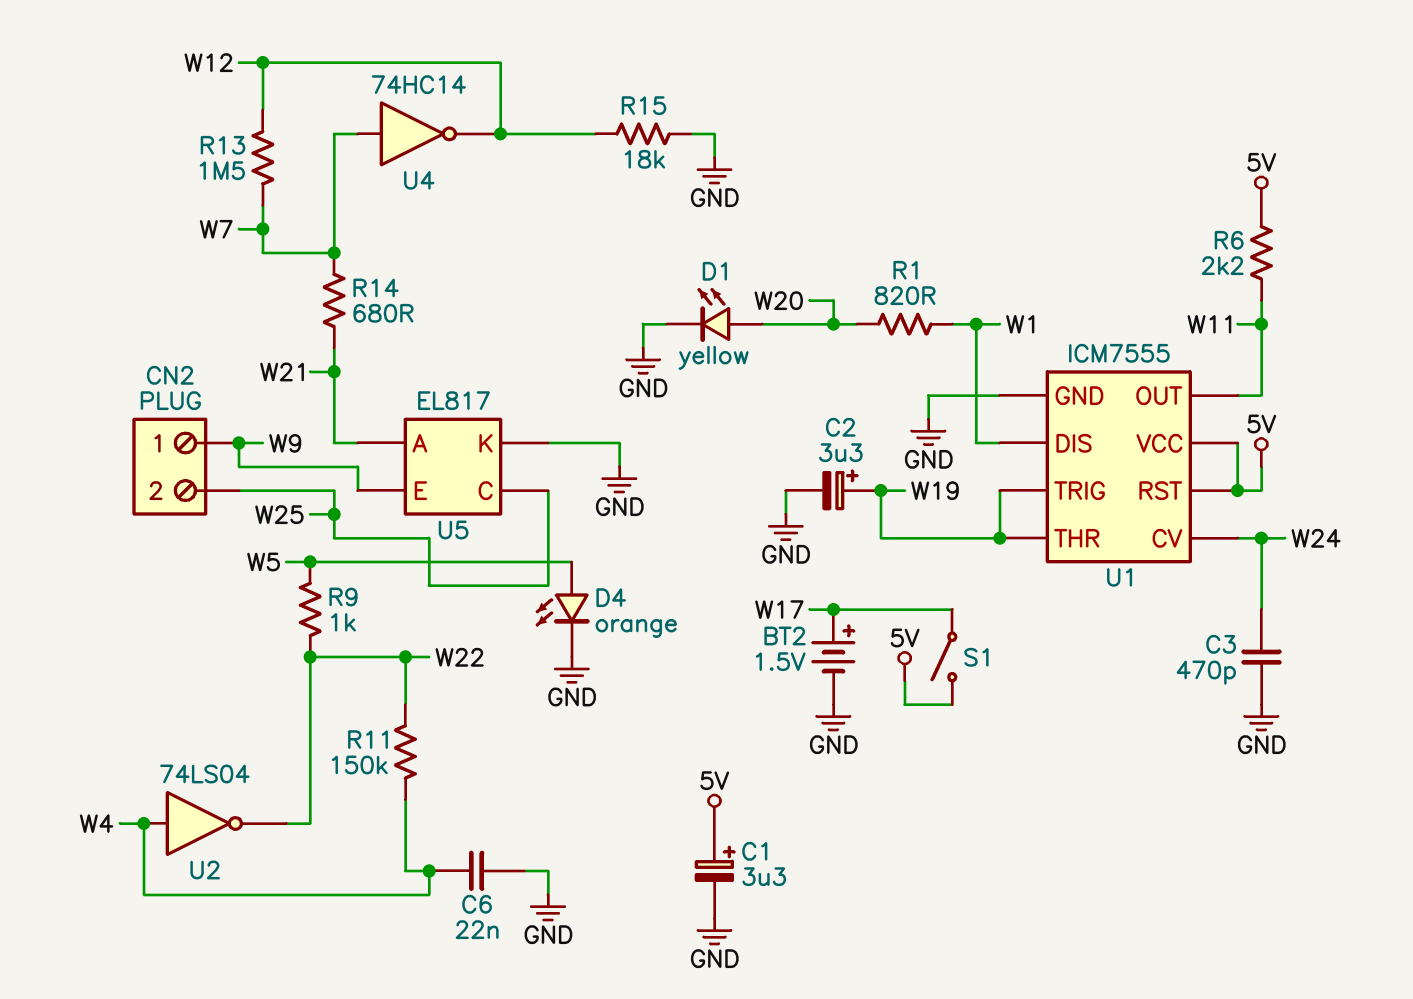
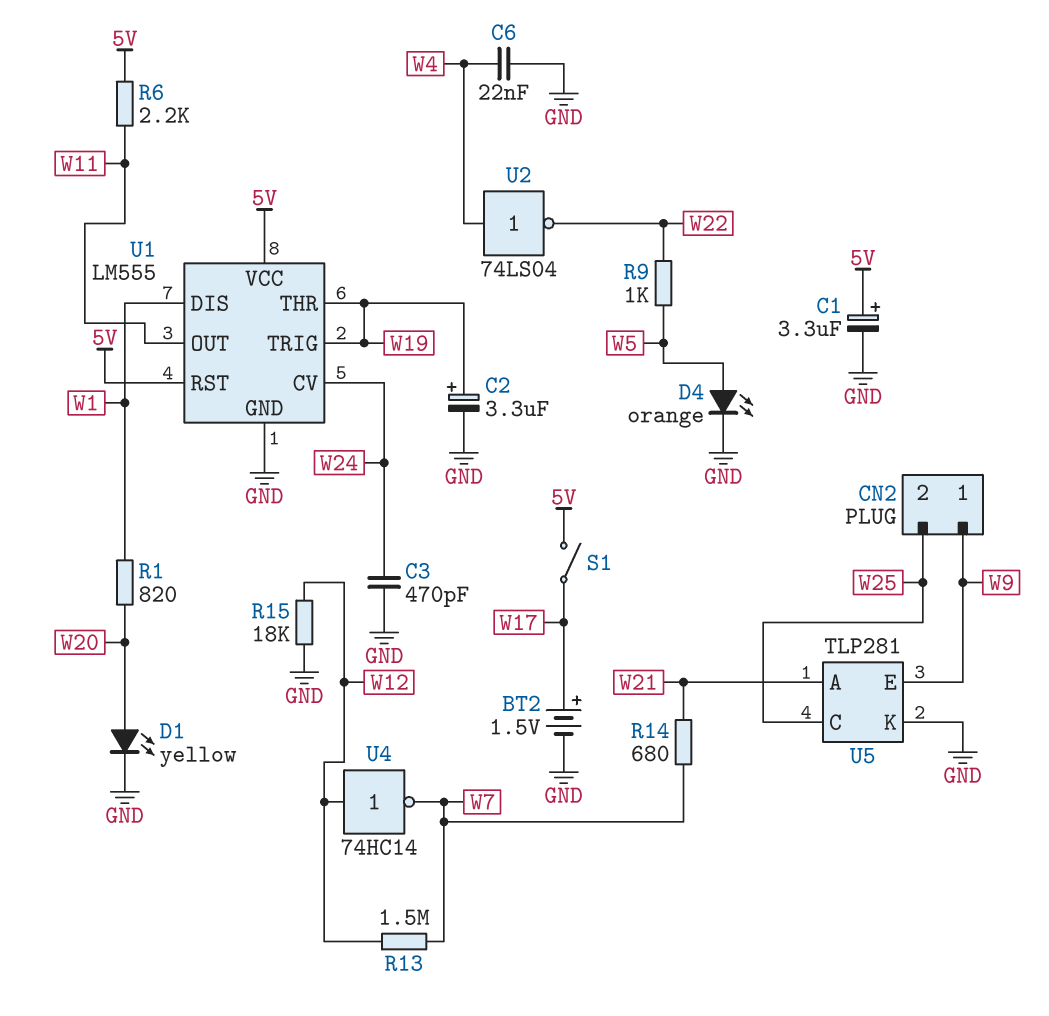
R11: 150k (W4, W22) -> none
U1: ICM7555 -> LM555
U4: NOT 74HC14 (in W7, out W12) -> NOT 74HC14 (in W12, out W7)
U5: EL817 -> TLP281

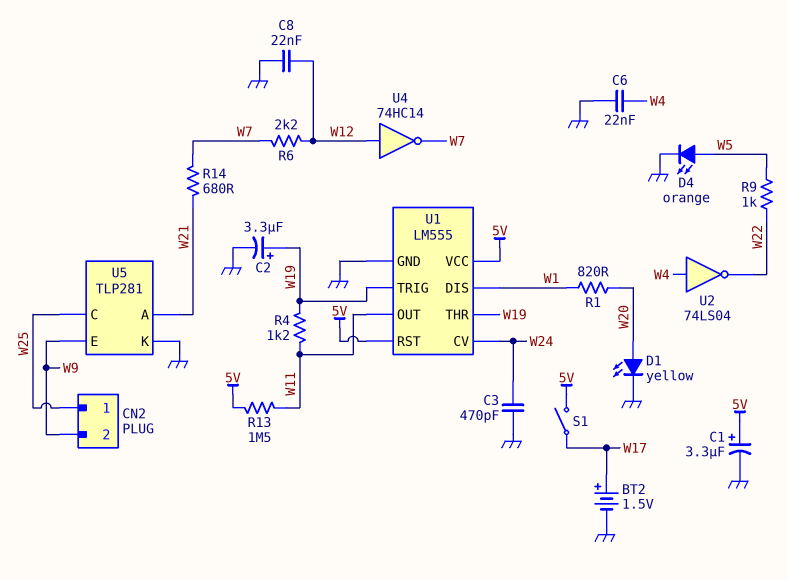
C8: none -> 22nF (GND, W12)
CN2 pin 1: W9 -> W25
CN2 pin 2: W25 -> W9
R4: none -> 1.2k (W11, W19)
R6: 2.2k (5V, W11) -> 2.2k (W7, W12)
R13: 1.5M (W7, W12) -> 1.5M (5V, W11)
R15: 18k (GND, W12) -> none

